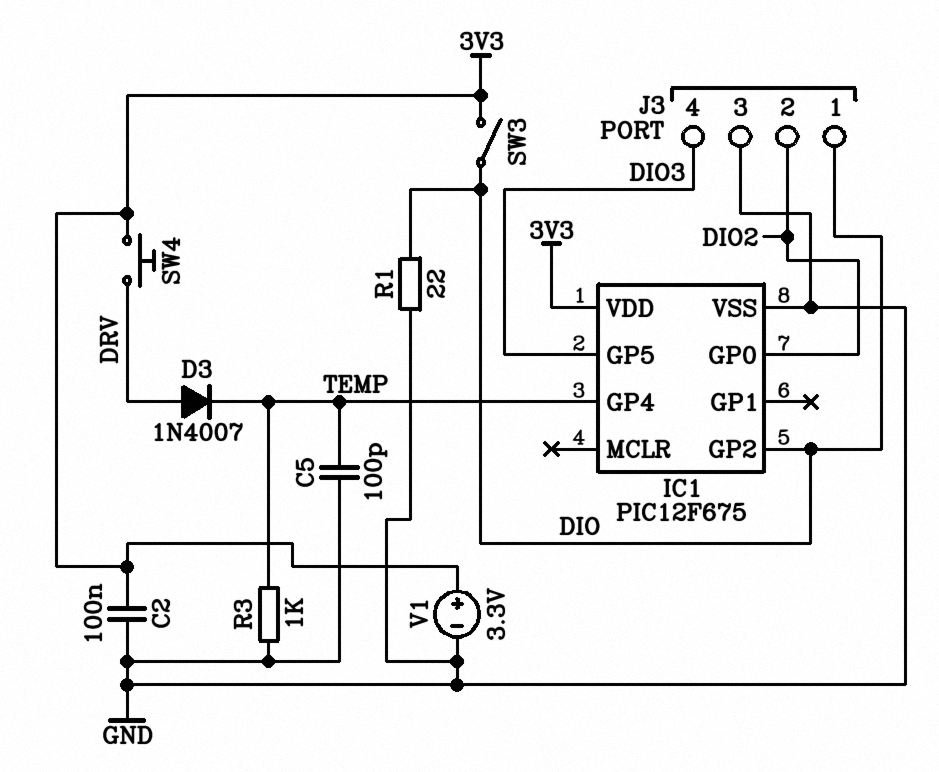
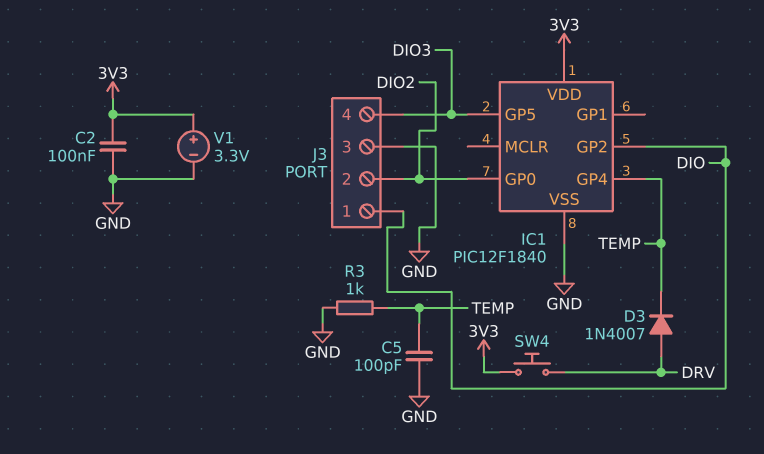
IC1: PIC12F675 -> PIC12F1840
R1: 22 (DIO, GND) -> none
SW3: switch (3V3, DIO) -> none

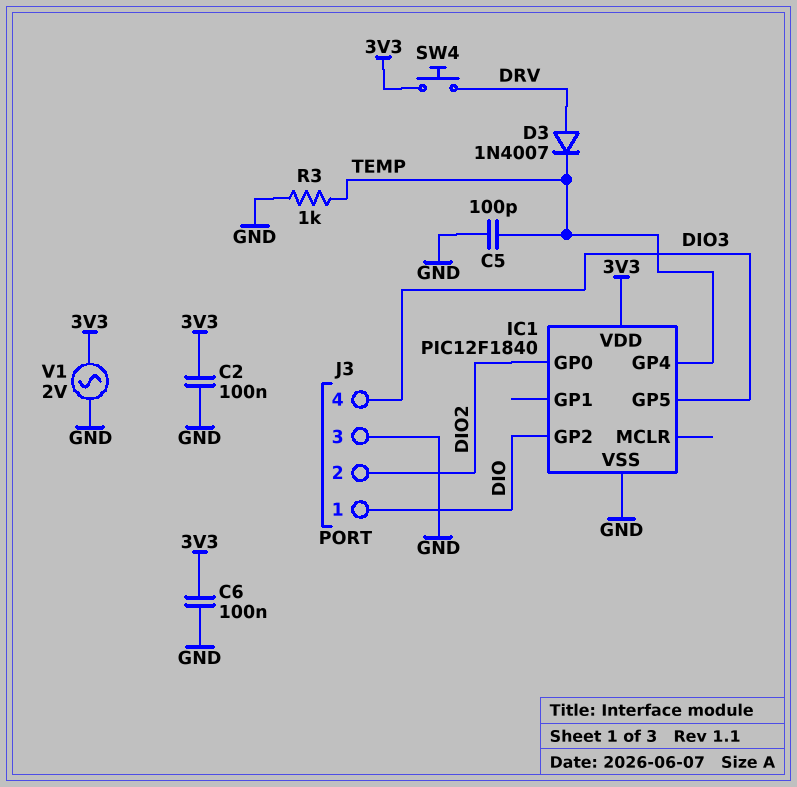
C6: none -> 100nF (3V3, GND)
V1: 3.3V (plus 3V3, minus GND) -> AC 2V (3V3, GND)

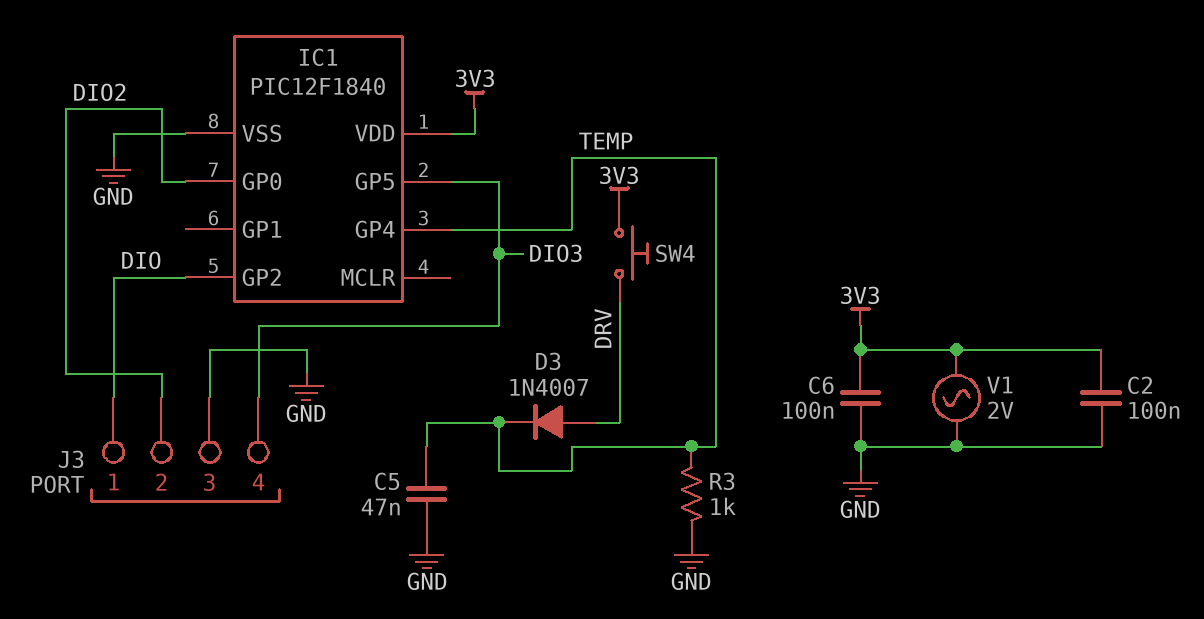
C5: 100pF (GND, TEMP) -> 47nF (GND, TEMP)

